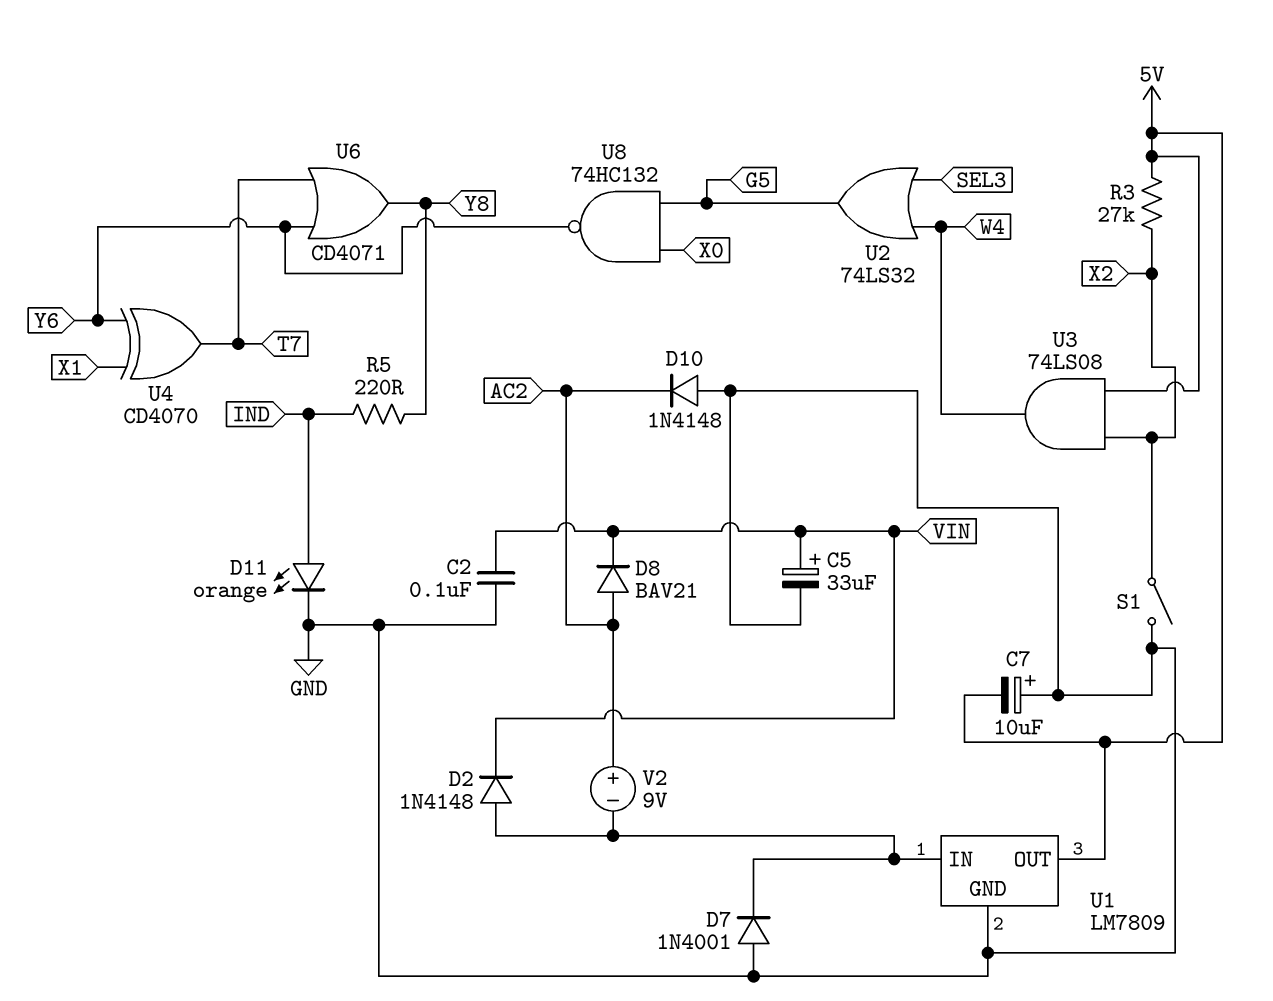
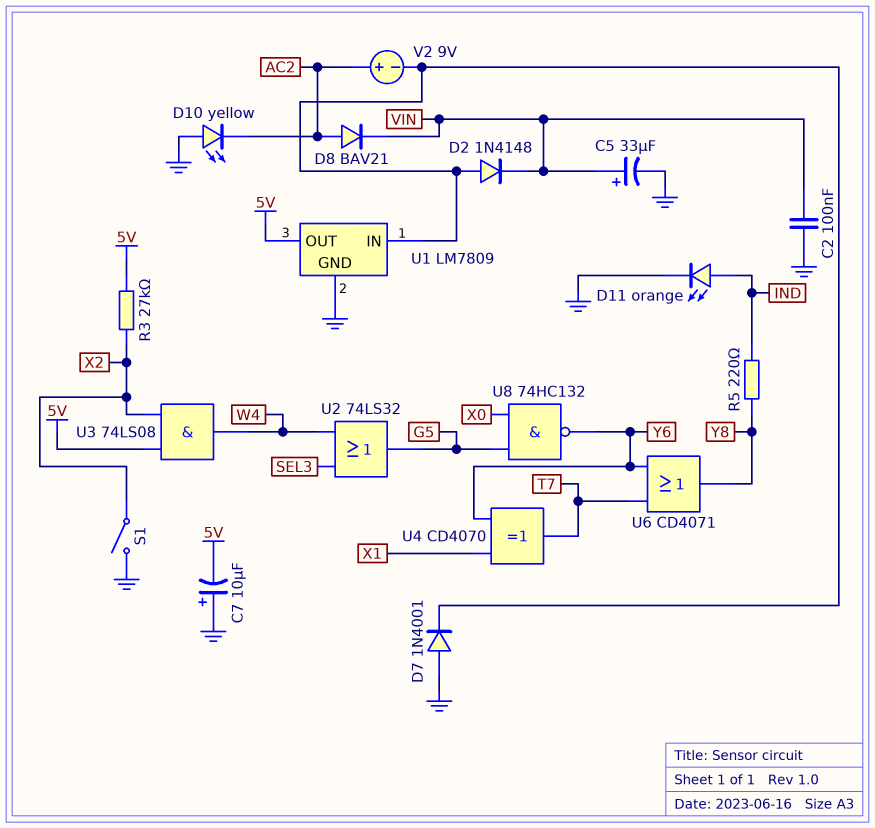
D10: diode 1N4148 (A GND, K AC2) -> LED yellow (A GND, K AC2)

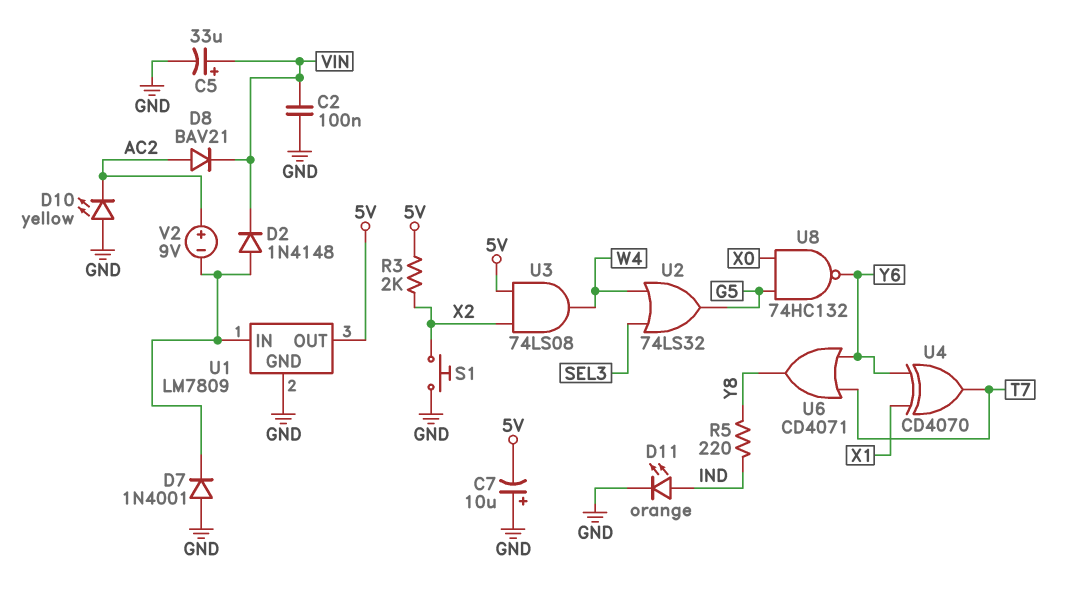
R3: 27k (5V, X2) -> 2k (5V, X2)
S1: switch (GND, X2) -> button (GND, X2)

